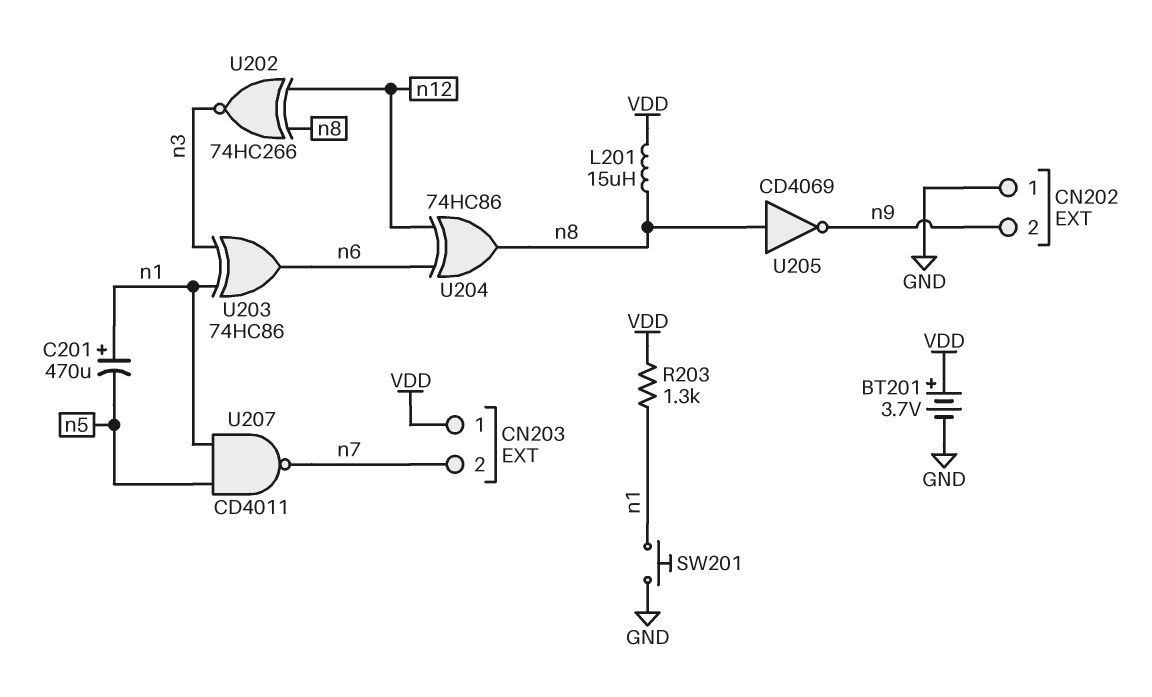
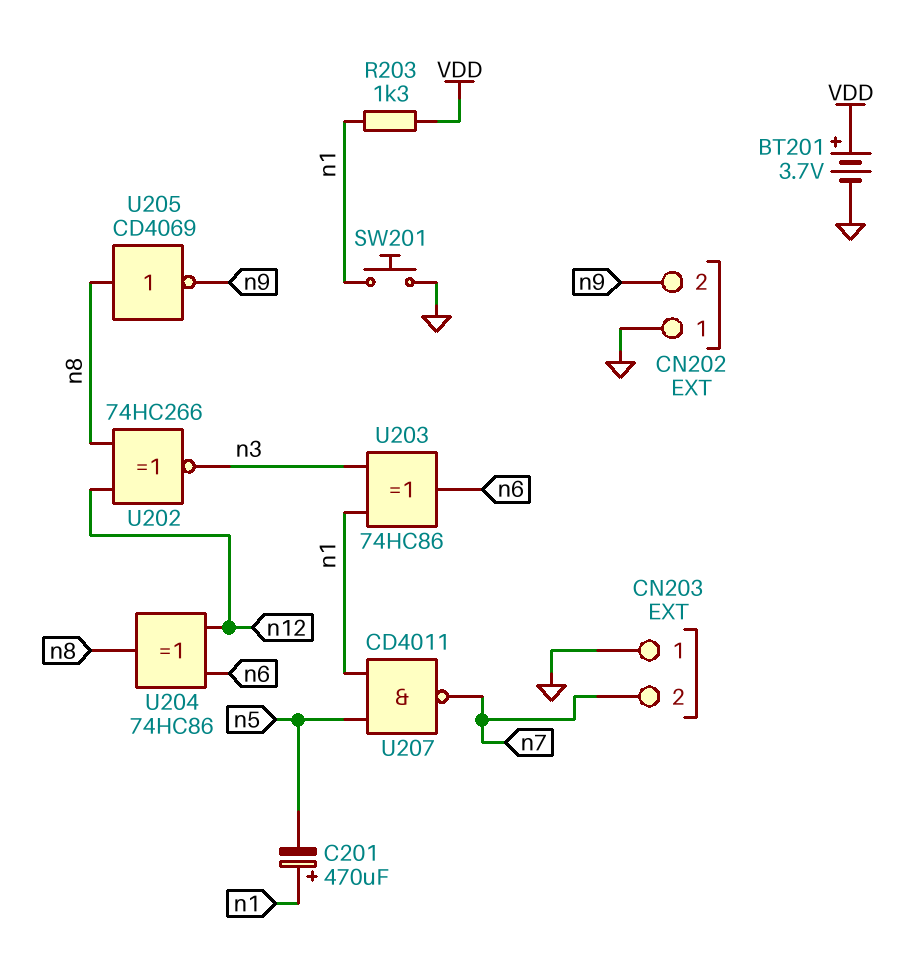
CN203 pin 1: VDD -> GND
L201: 15uH (VDD, n8) -> none

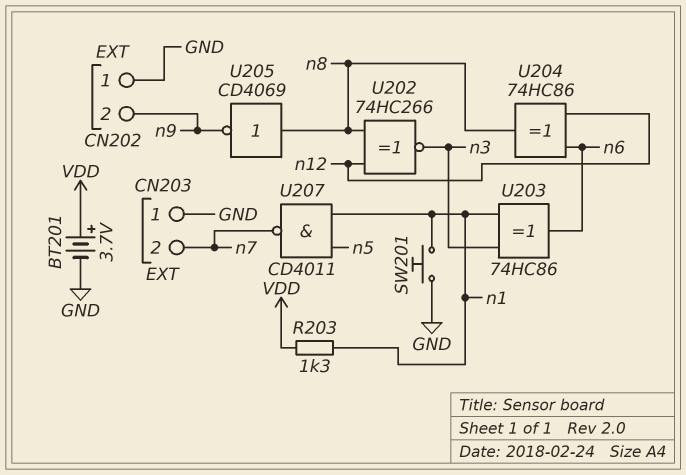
C201: 470uF (plus n1, minus n5) -> none

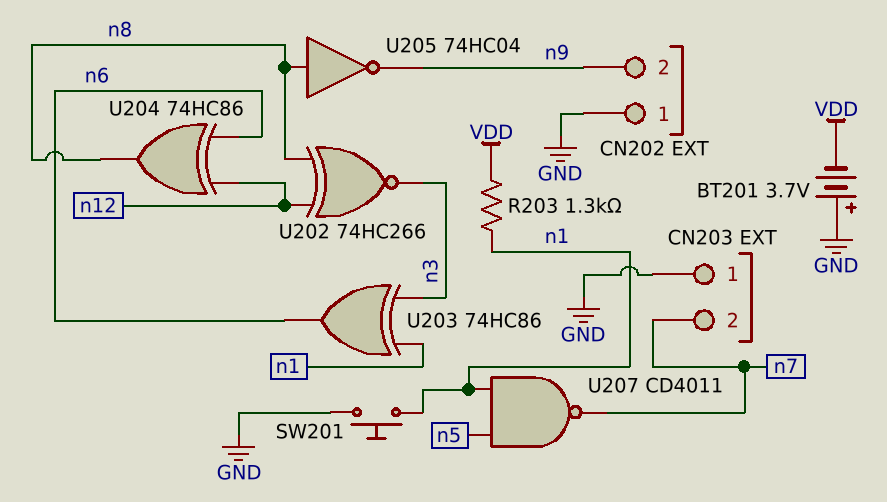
BT201: 3.7V (plus VDD, minus GND) -> 3.7V (plus GND, minus VDD)
U205: NOT CD4069 (in n8, out n9) -> NOT 74HC04 (in n8, out n9)

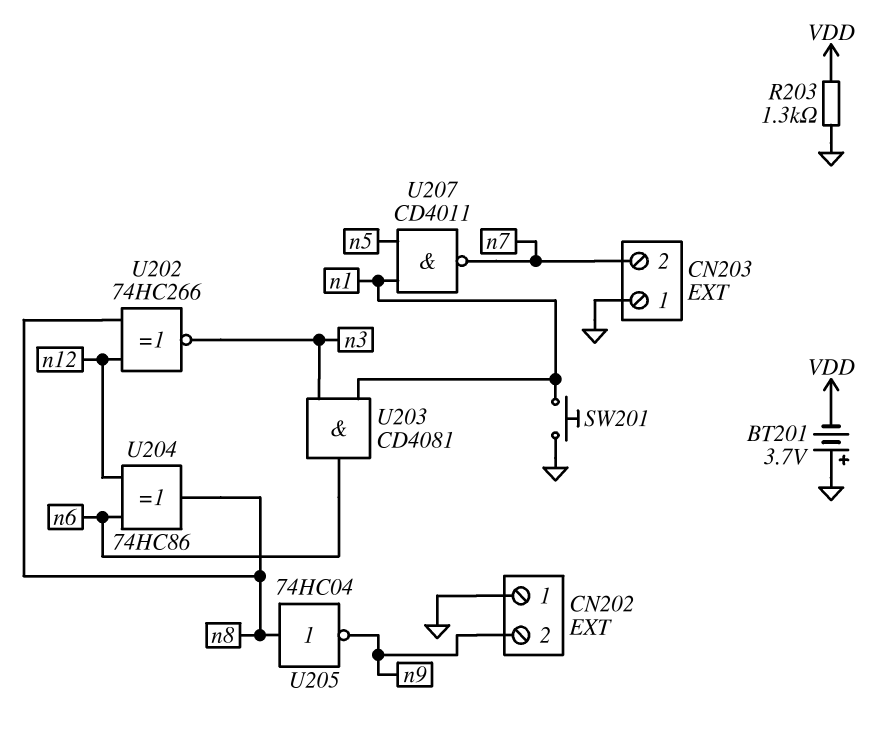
R203: 1.3k (VDD, n1) -> 1.3k (GND, VDD)
U203: XOR 74HC86 (in n1, in n3, out n6) -> AND CD4081 (in n1, in n3, out n6)

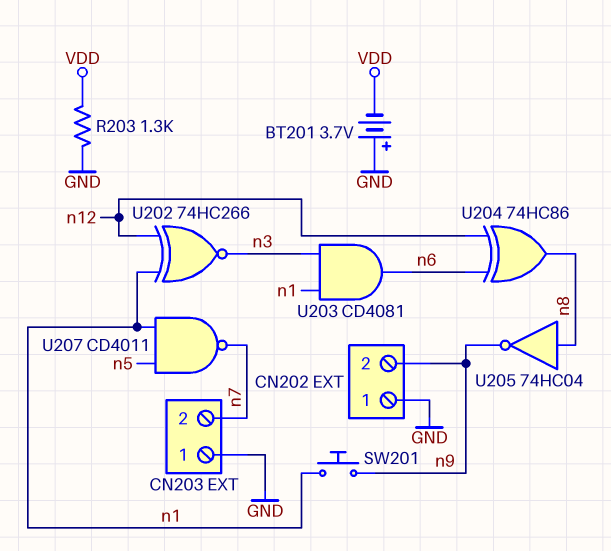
SW201: button (GND, n1) -> button (n1, n9)
U202: XNOR 74HC266 (in n8, in n12, out n3) -> XNOR 74HC266 (in n1, in n12, out n3)

